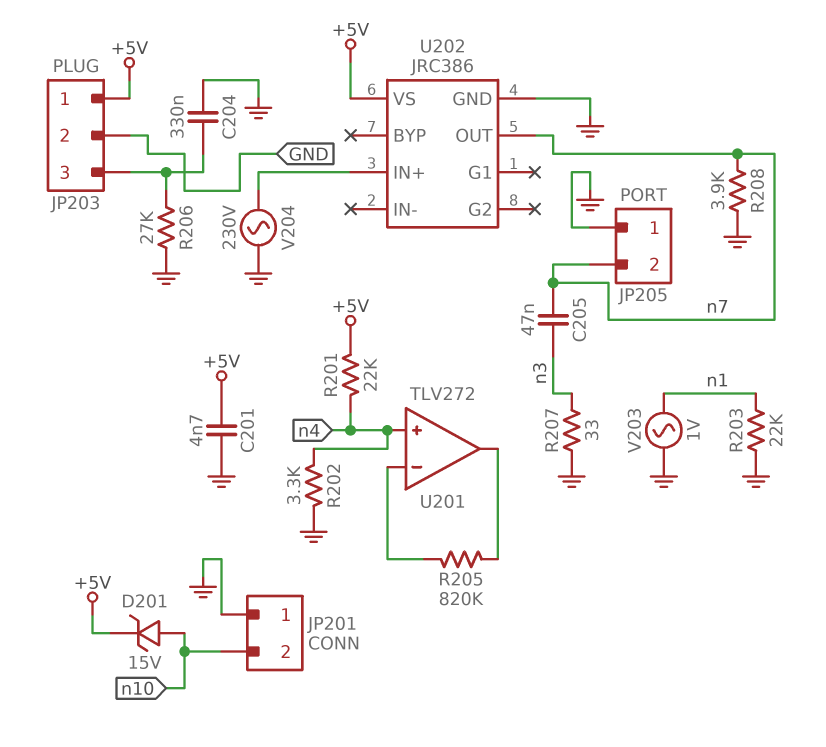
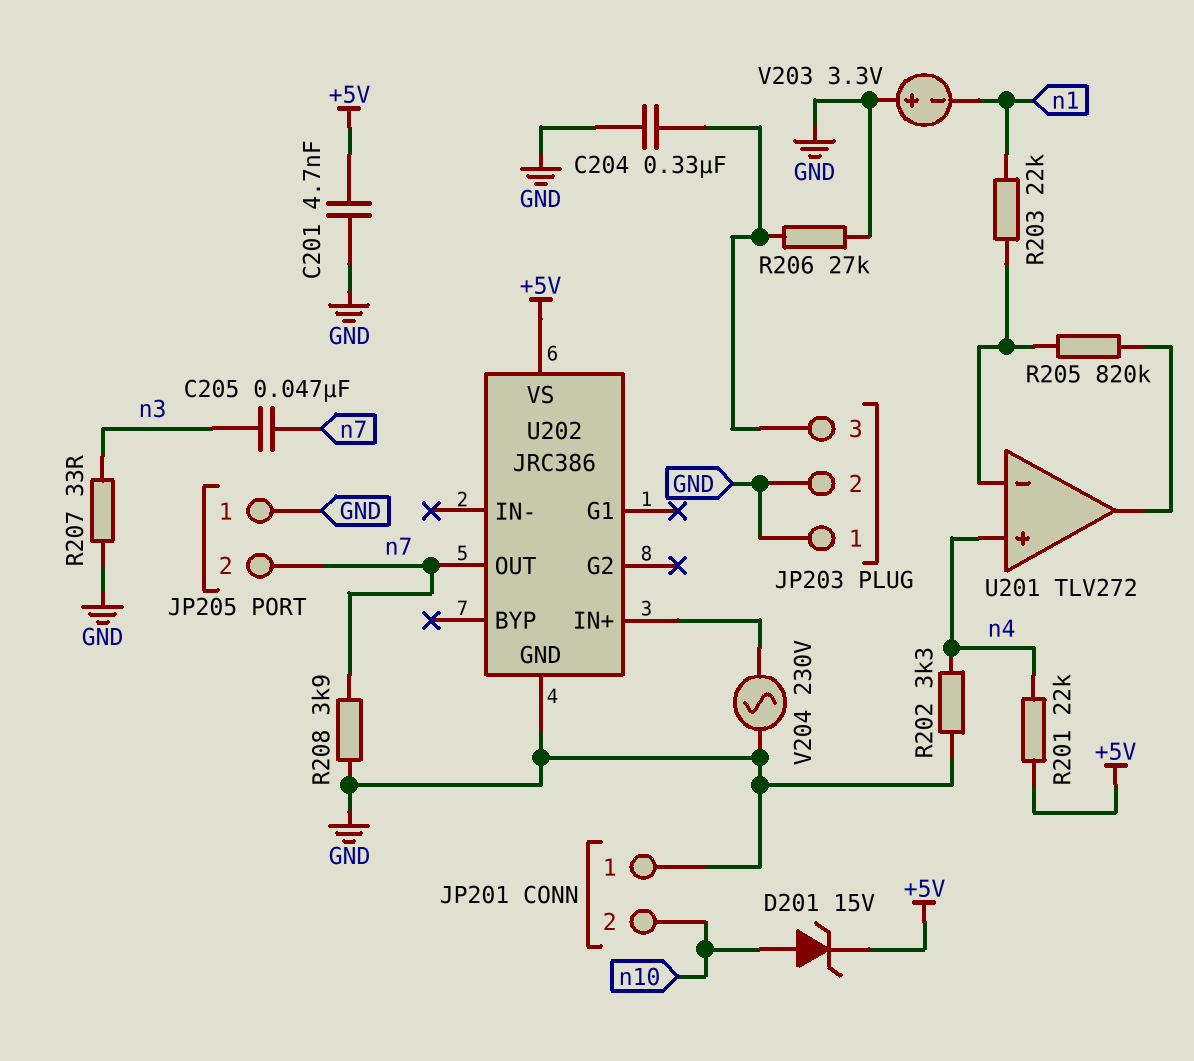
JP203 pin 1: +5V -> GND
R203: 22k (GND, n1) -> 22k (U201/in-, n1)
V203: AC 1V (GND, n1) -> 3.3V (plus GND, minus n1)

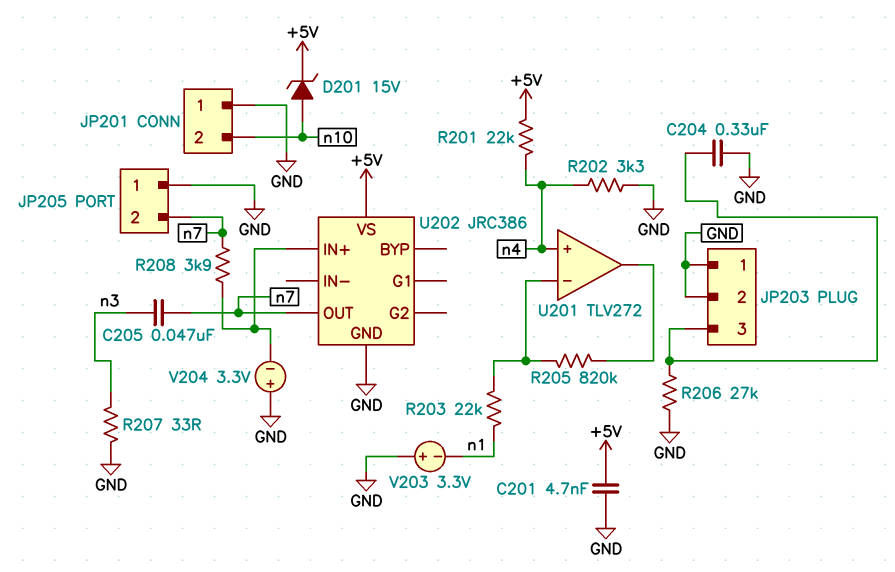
R208: 3.9k (GND, n7) -> 3.9k (U202/IN+, n7)
V204: AC 230V (GND, U202/IN+) -> 3.3V (plus GND, minus U202/IN+)

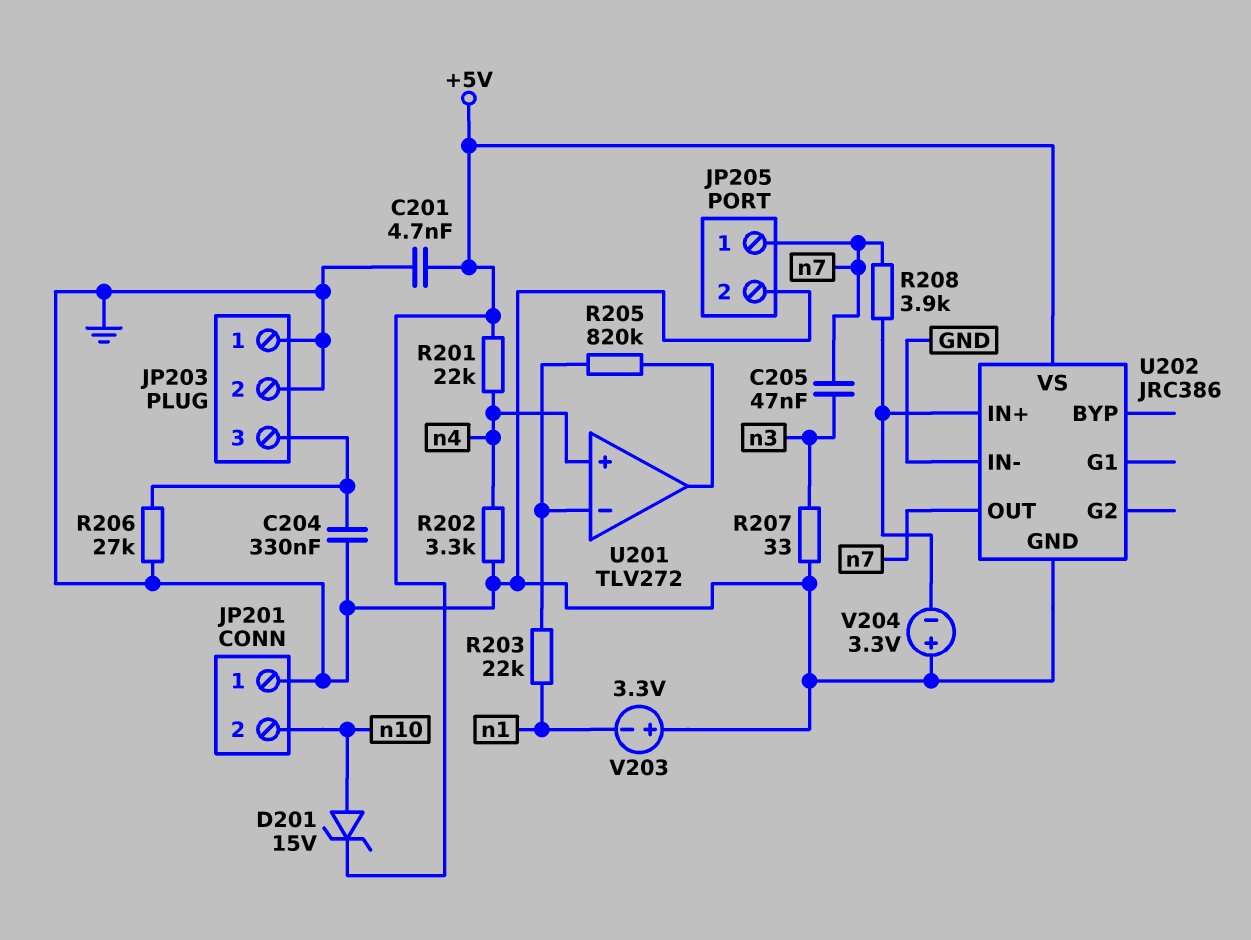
JP205 pin 1: GND -> n7
JP205 pin 2: n7 -> GND
U202 pin IN-: none -> GND

